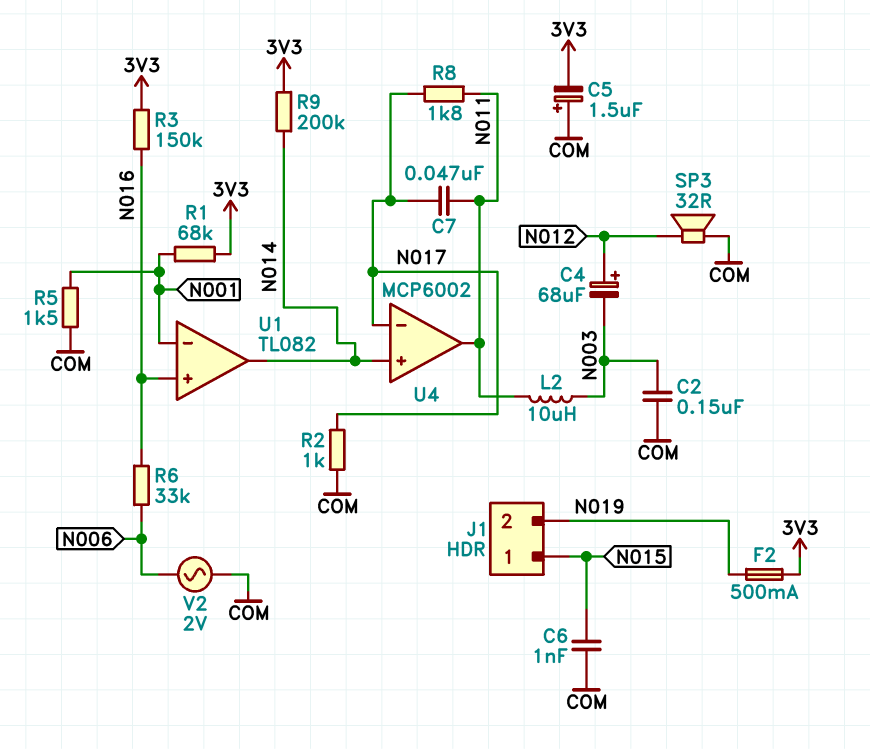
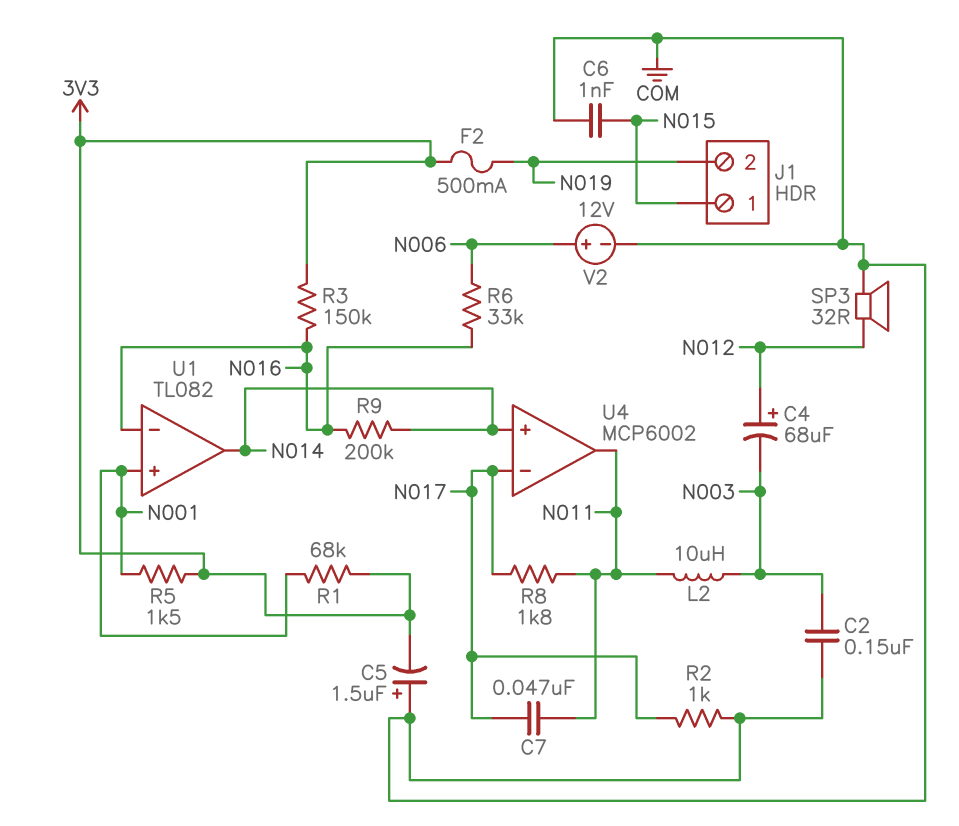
R5: 1.5k (COM, N001) -> 1.5k (3V3, N001)
R9: 200k (3V3, N014) -> 200k (N014, N016)
U1 pin in+: N016 -> N001
U1 pin in-: N001 -> N016
V2: AC 2V (COM, N006) -> 12V (plus N006, minus COM)

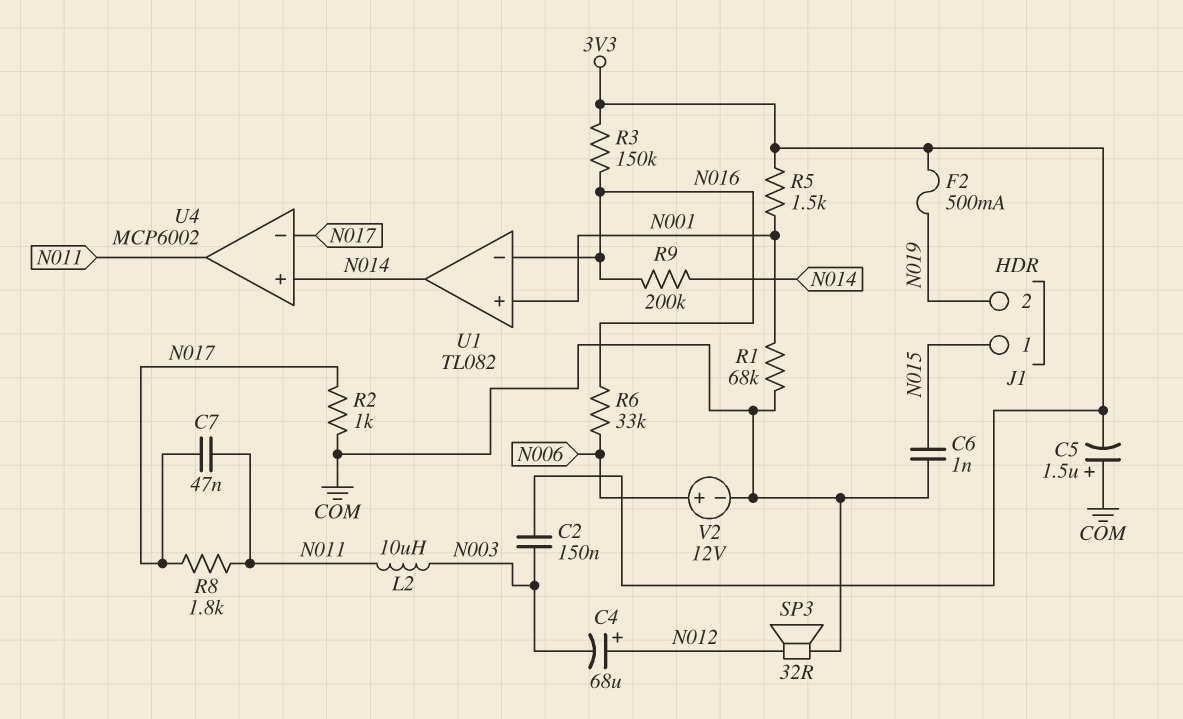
C2: 150nF (COM, N003) -> 150nF (3V3, N003)
R1: 68k (3V3, N001) -> 68k (COM, N001)

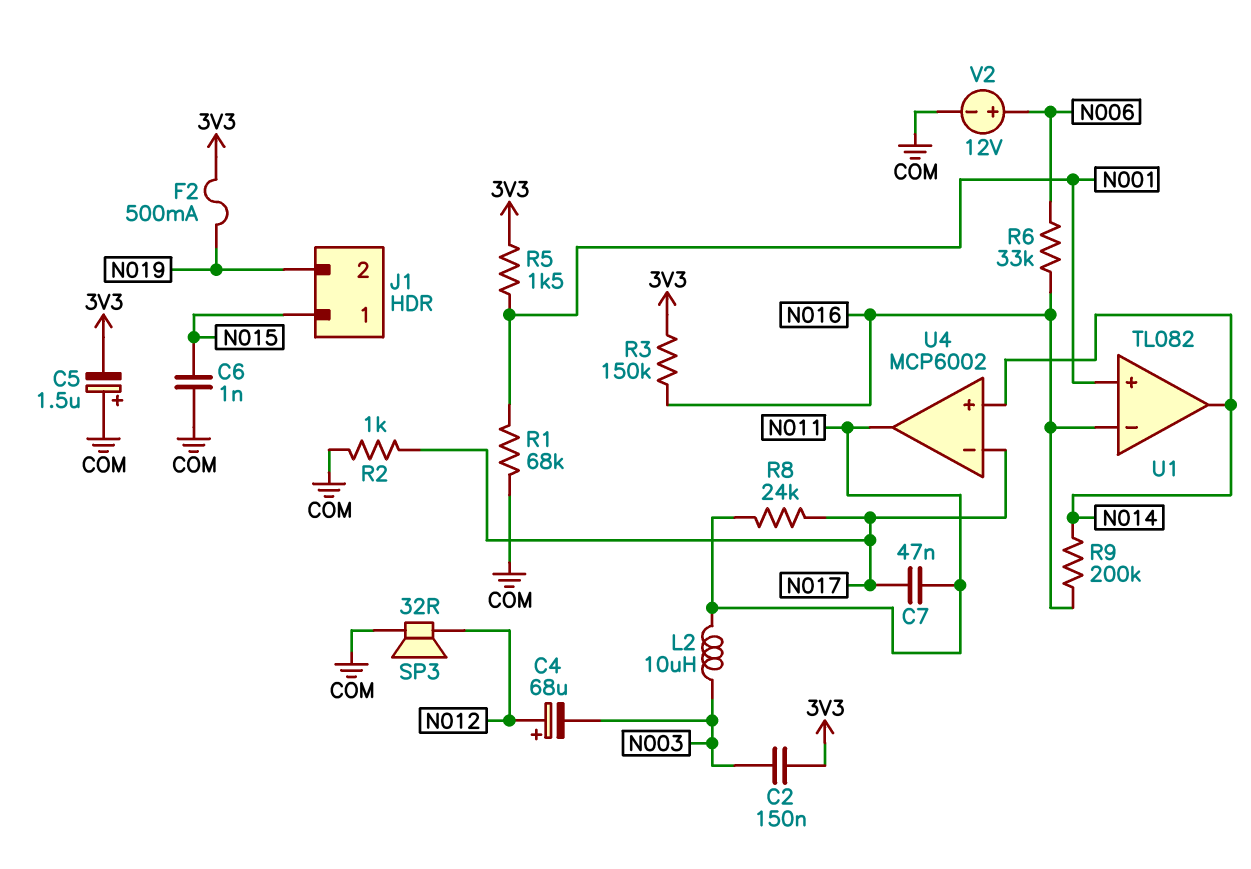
R8: 1.8k (N011, N017) -> 24k (N011, N017)

